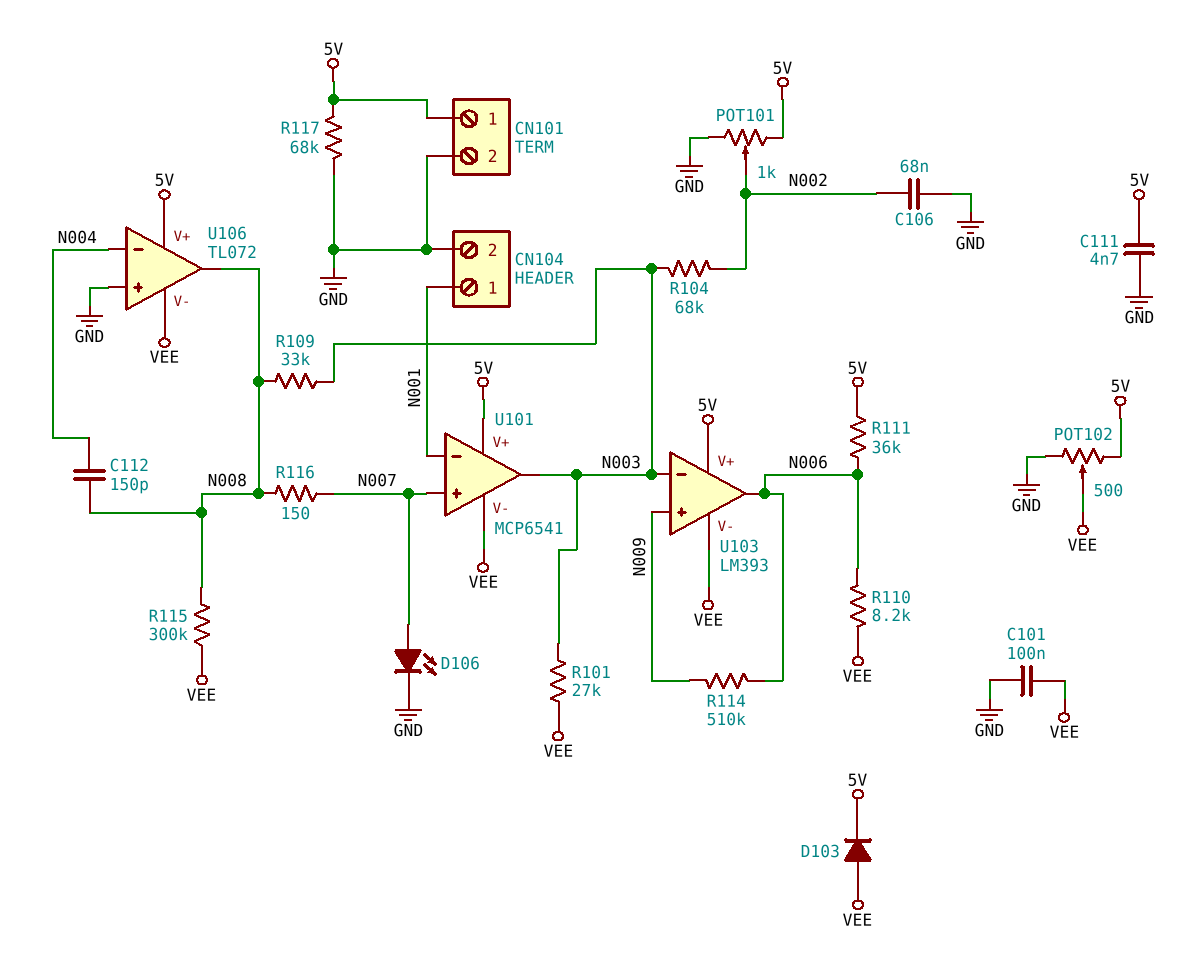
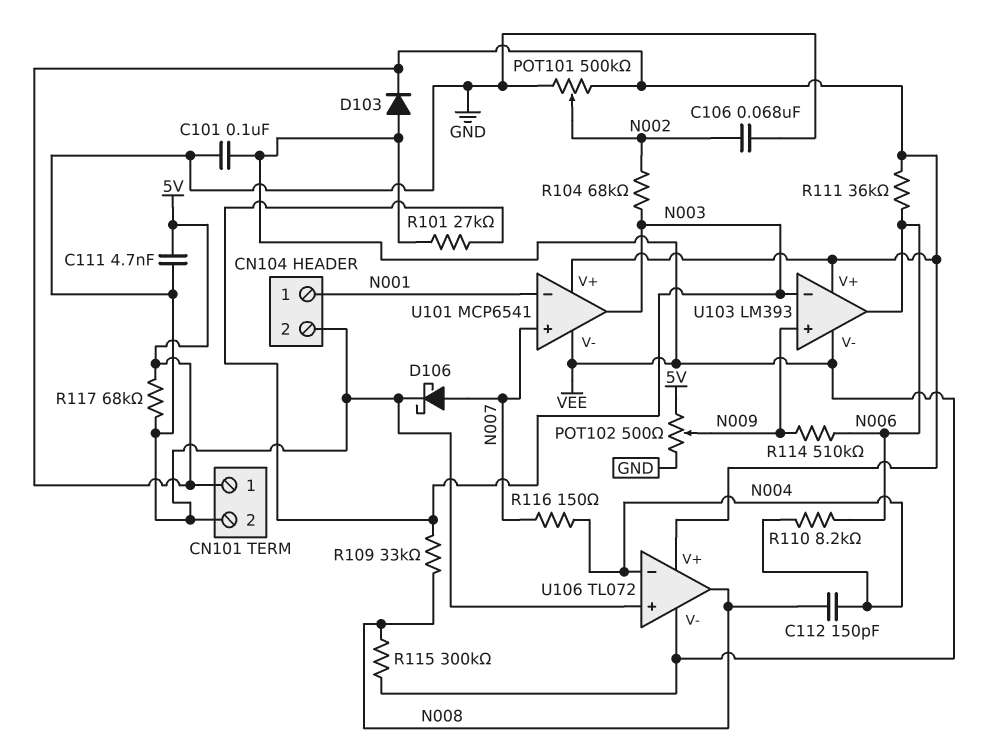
D106: LED (A N007, K GND) -> schottky (A N007, K GND)
POT101: 1k (5V, GND, wiper N002) -> 500k (5V, GND, wiper N002)
POT102: 500 (5V, GND, wiper VEE) -> 500 (5V, GND, wiper N009)
R110: 8.2k (N006, VEE) -> 8.2k (N004, N006)
R116: 150 (N007, N008) -> 150 (N004, N007)

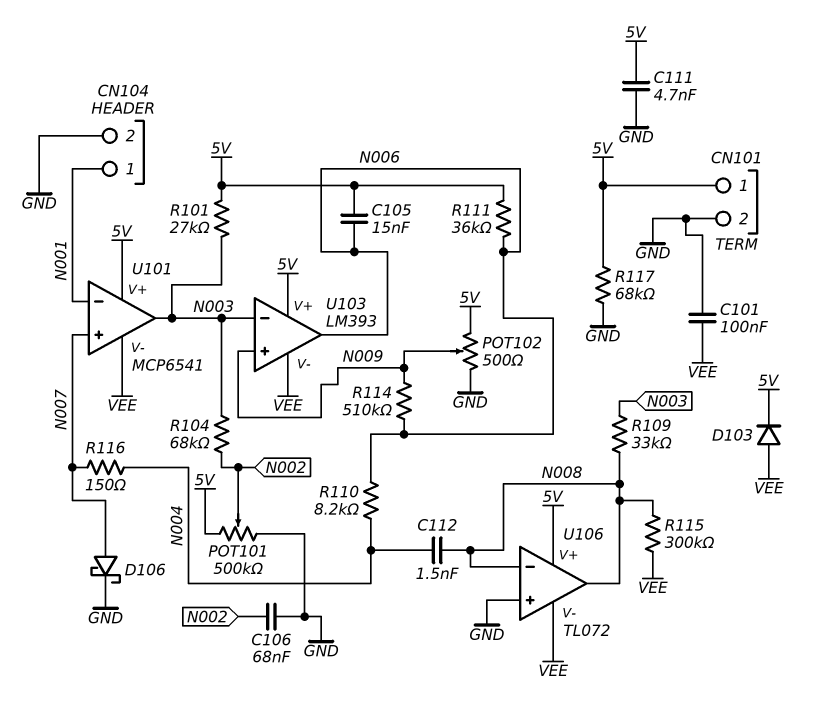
C105: none -> 15nF (5V, N006)
C112: 150pF (N004, N008) -> 1.5nF (N004, N008)
R101: 27k (N003, VEE) -> 27k (5V, N003)
U106 pin in-: N004 -> N008

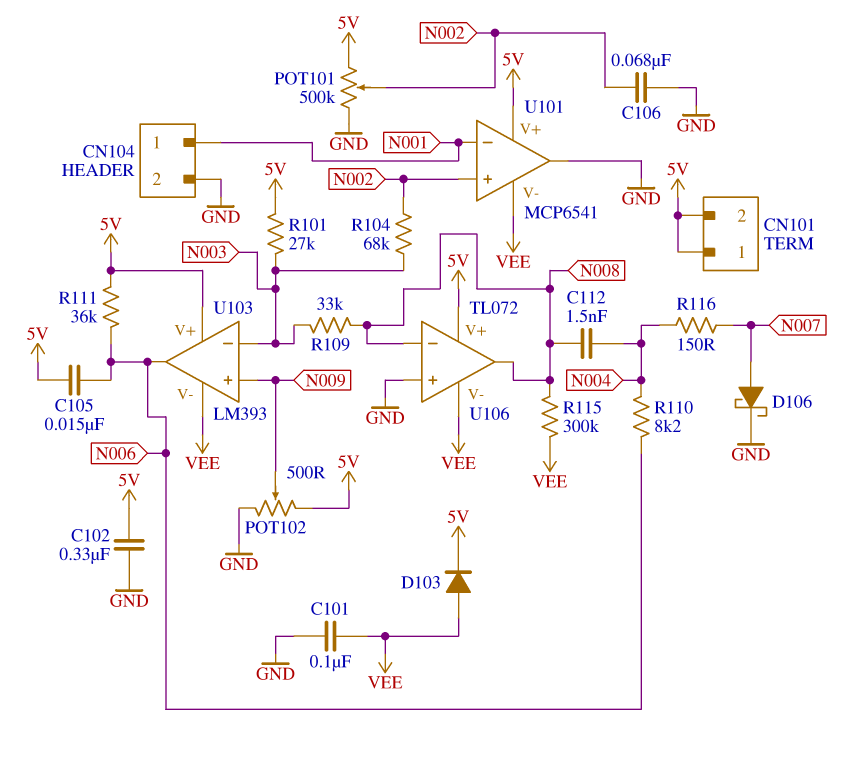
C102: none -> 330nF (5V, GND)
C111: 4.7nF (5V, GND) -> none
CN101 pin 2: GND -> 5V
R114: 510k (N006, N009) -> none
R117: 68k (5V, GND) -> none
U101 pin in+: N007 -> N002
U101 pin out: N003 -> GND

